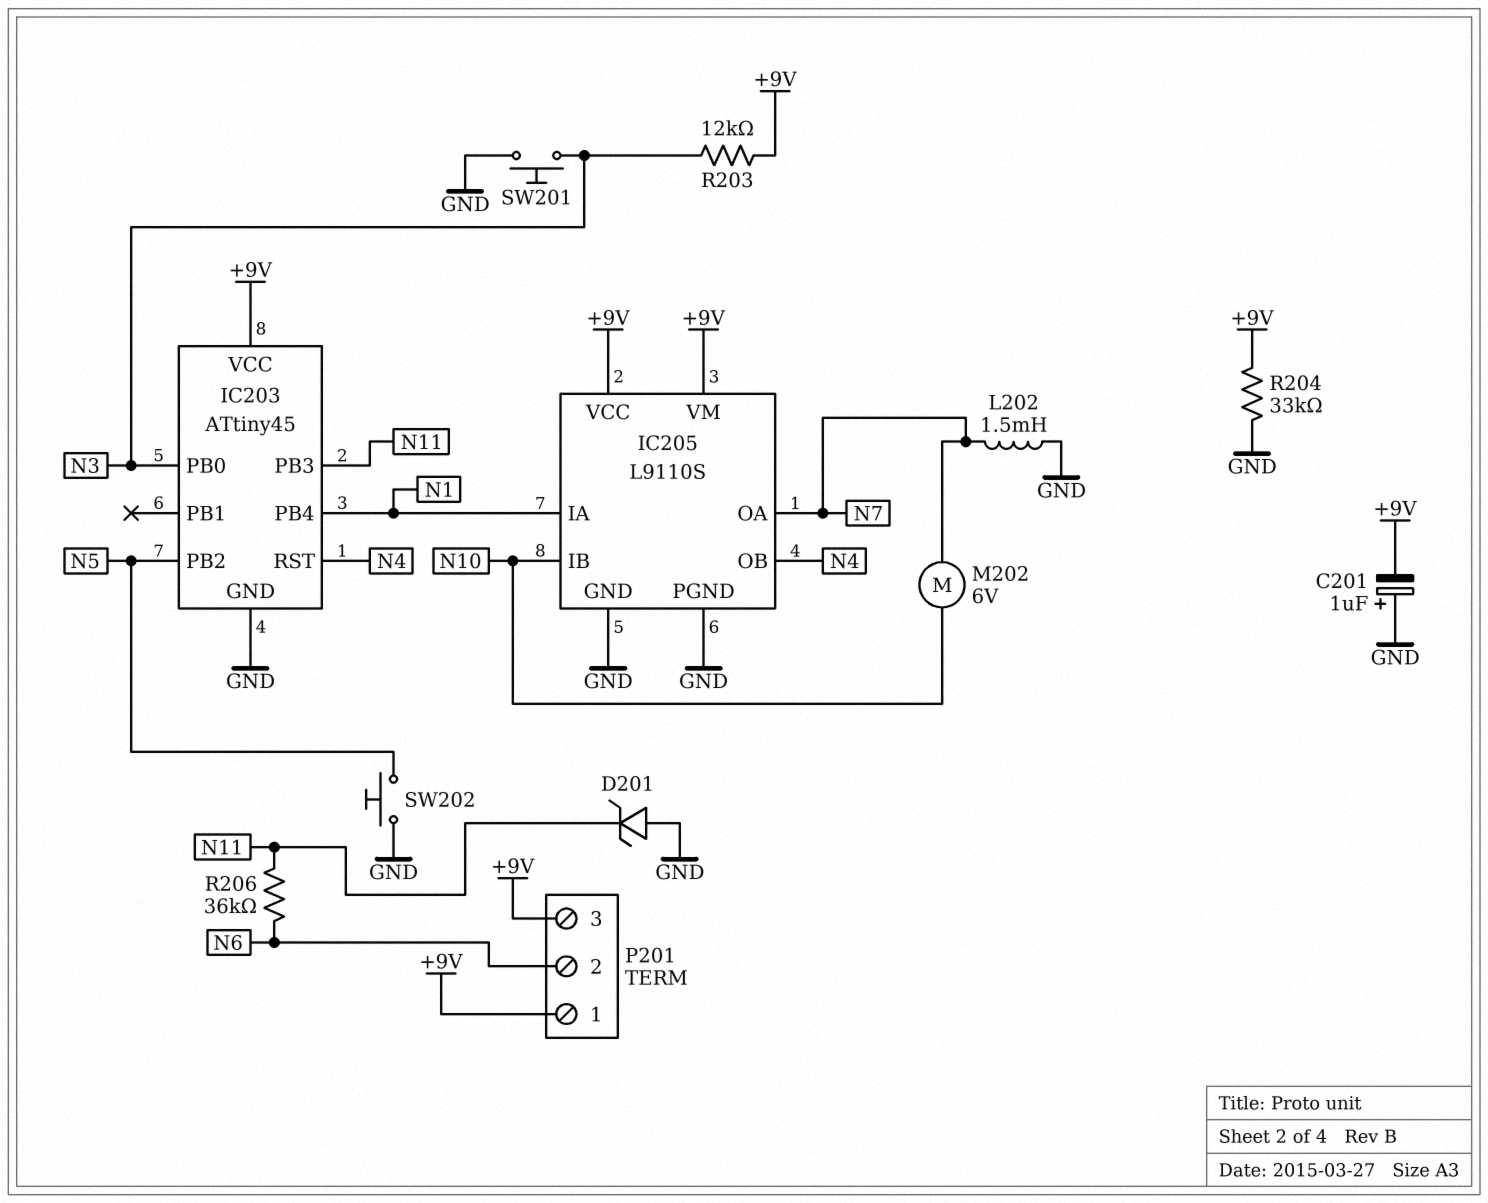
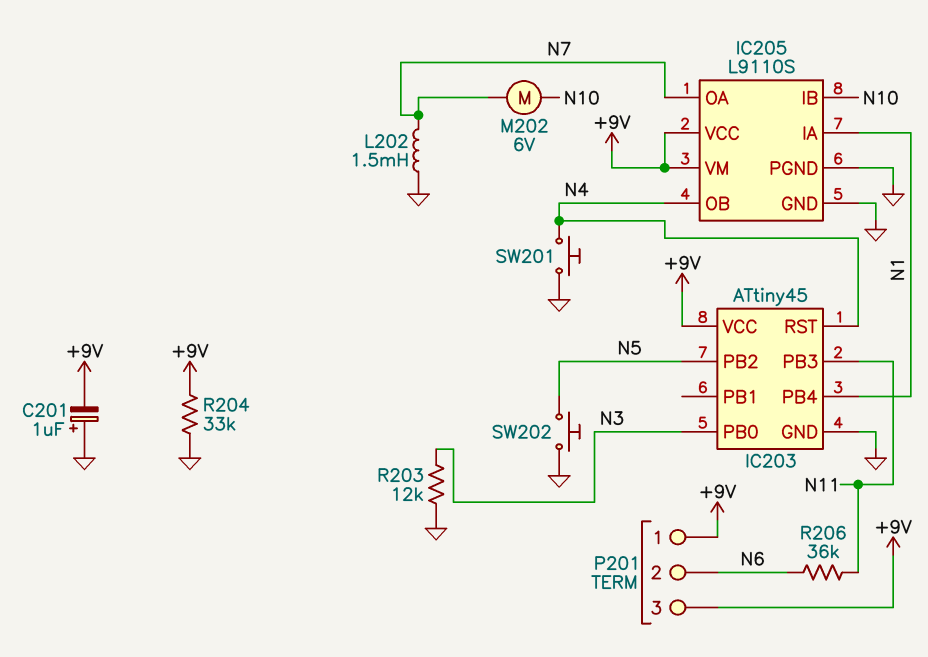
D201: zener (A GND, K N11) -> none
R203: 12k (+9V, N3) -> 12k (GND, N3)
SW201: button (GND, N3) -> button (GND, N4)

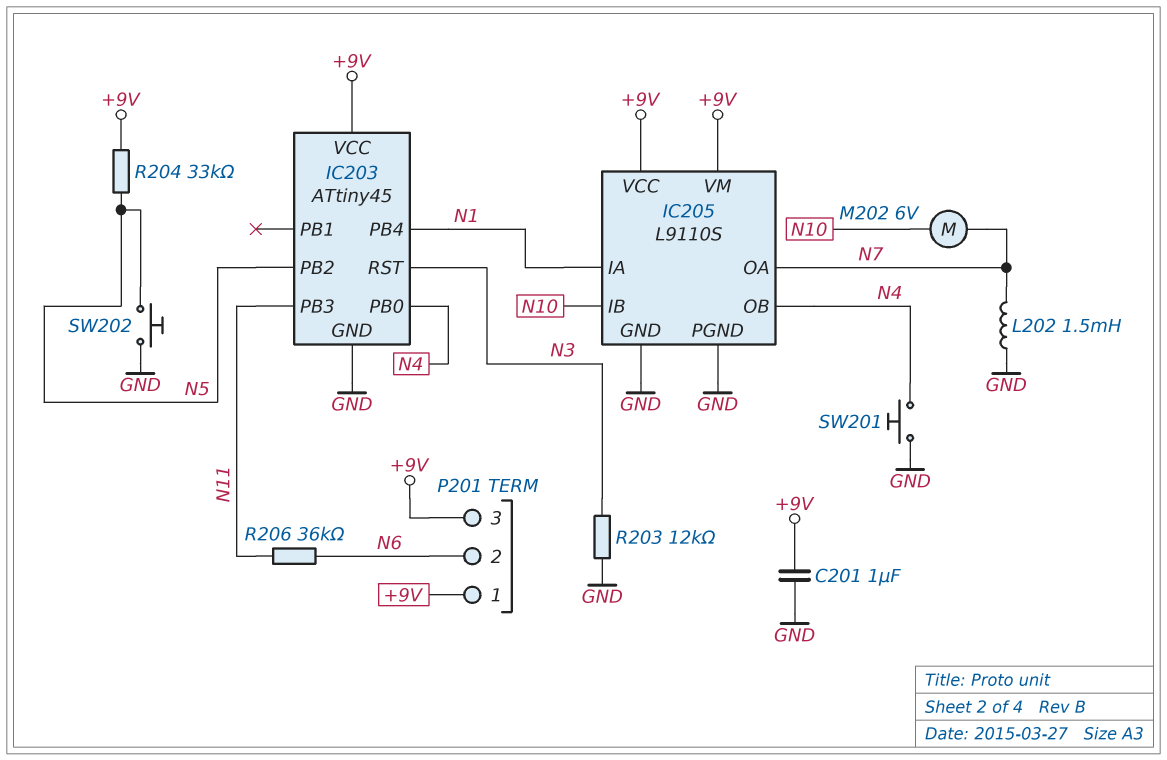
C201: 1uF (plus GND, minus +9V) -> 1uF (+9V, GND)
IC203 pin PB0: N3 -> N4
IC203 pin RST: N4 -> N3
R204: 33k (+9V, GND) -> 33k (+9V, N5)

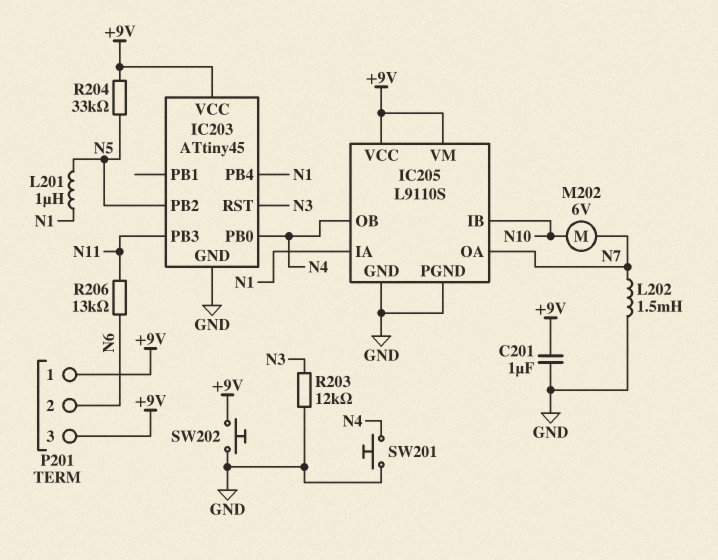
L201: none -> 1uH (N1, N5)
R206: 36k (N6, N11) -> 13k (N6, N11)
SW202: button (GND, N5) -> button (+9V, GND)

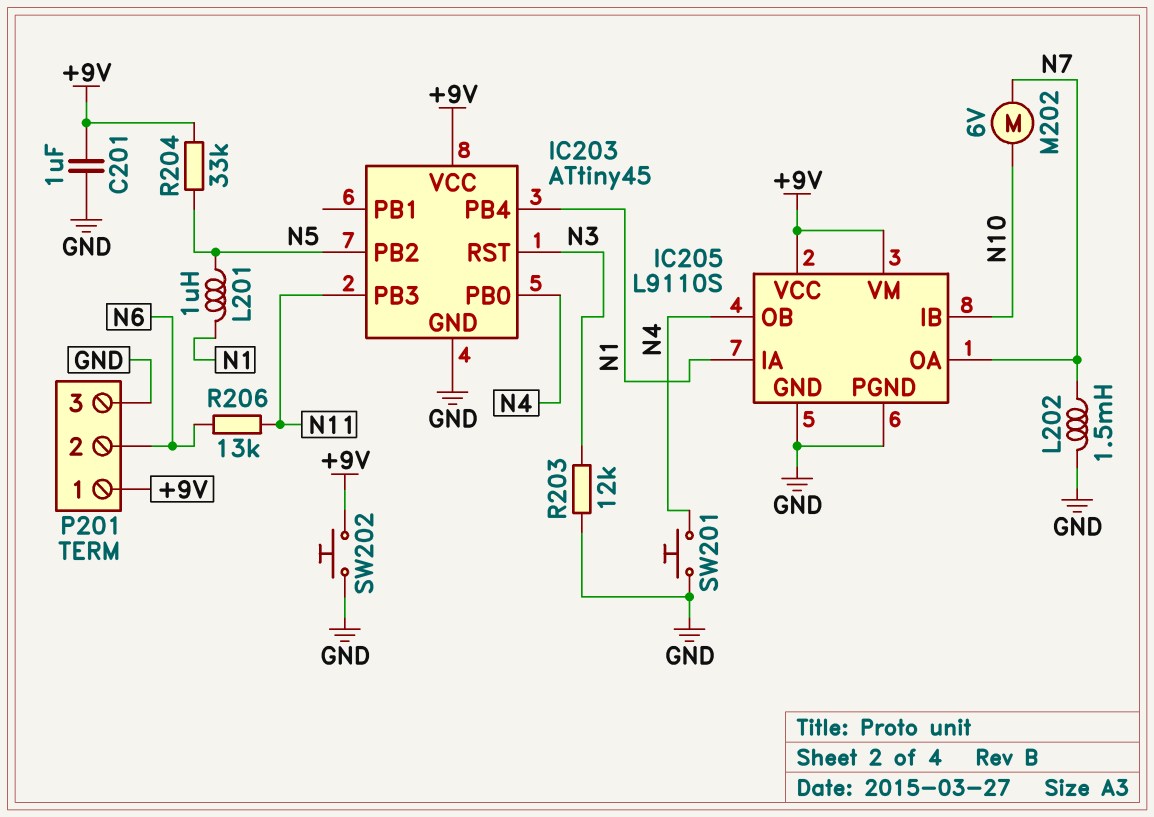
P201 pin 3: +9V -> GND

